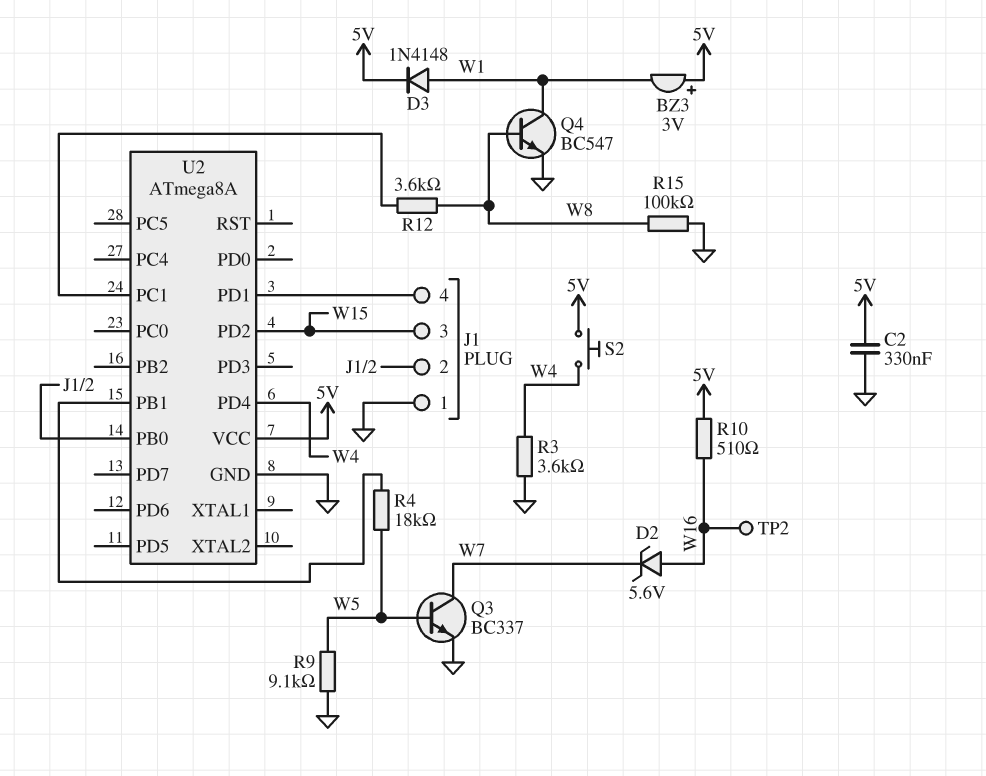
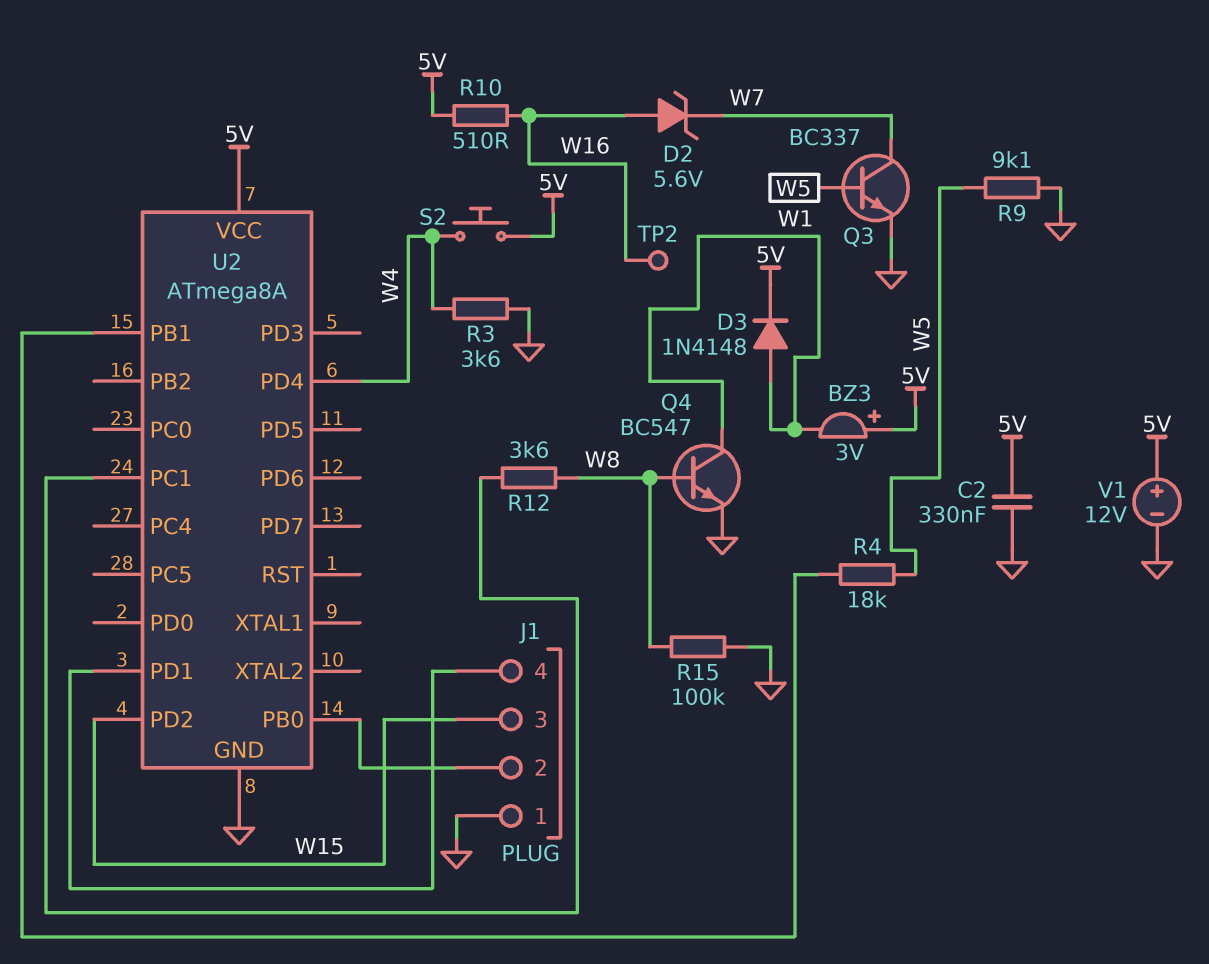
V1: none -> 12V (plus 5V, minus GND)

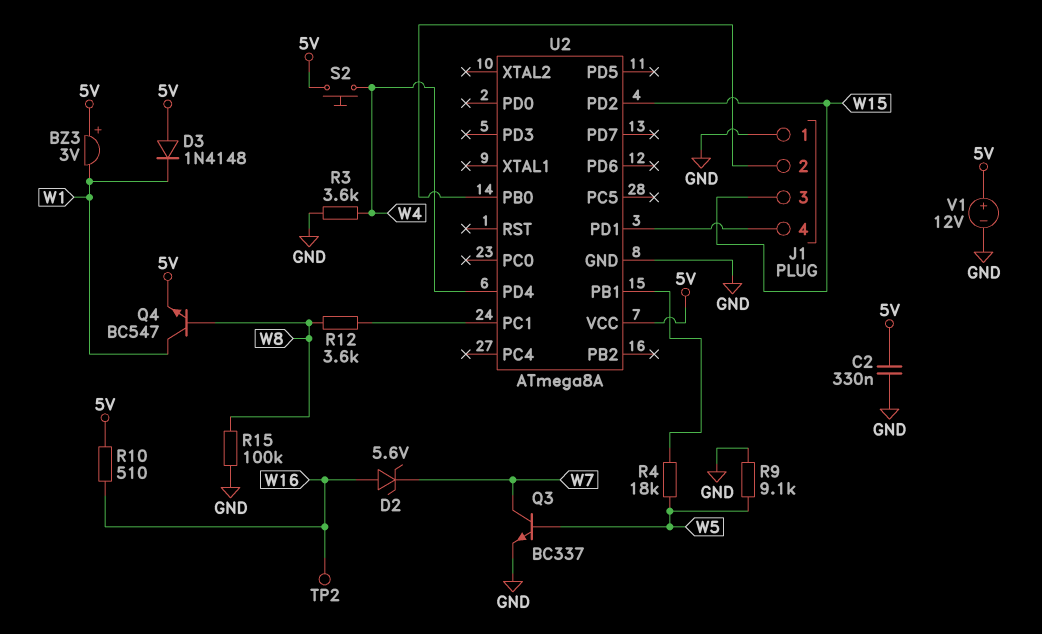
D3: diode 1N4148 (A W1, K 5V) -> diode 1N4148 (A 5V, K W1)
Q4: NPN BC547 (B W8, C W1, E GND) -> NPN BC547 (B W8, C W1, E 5V)

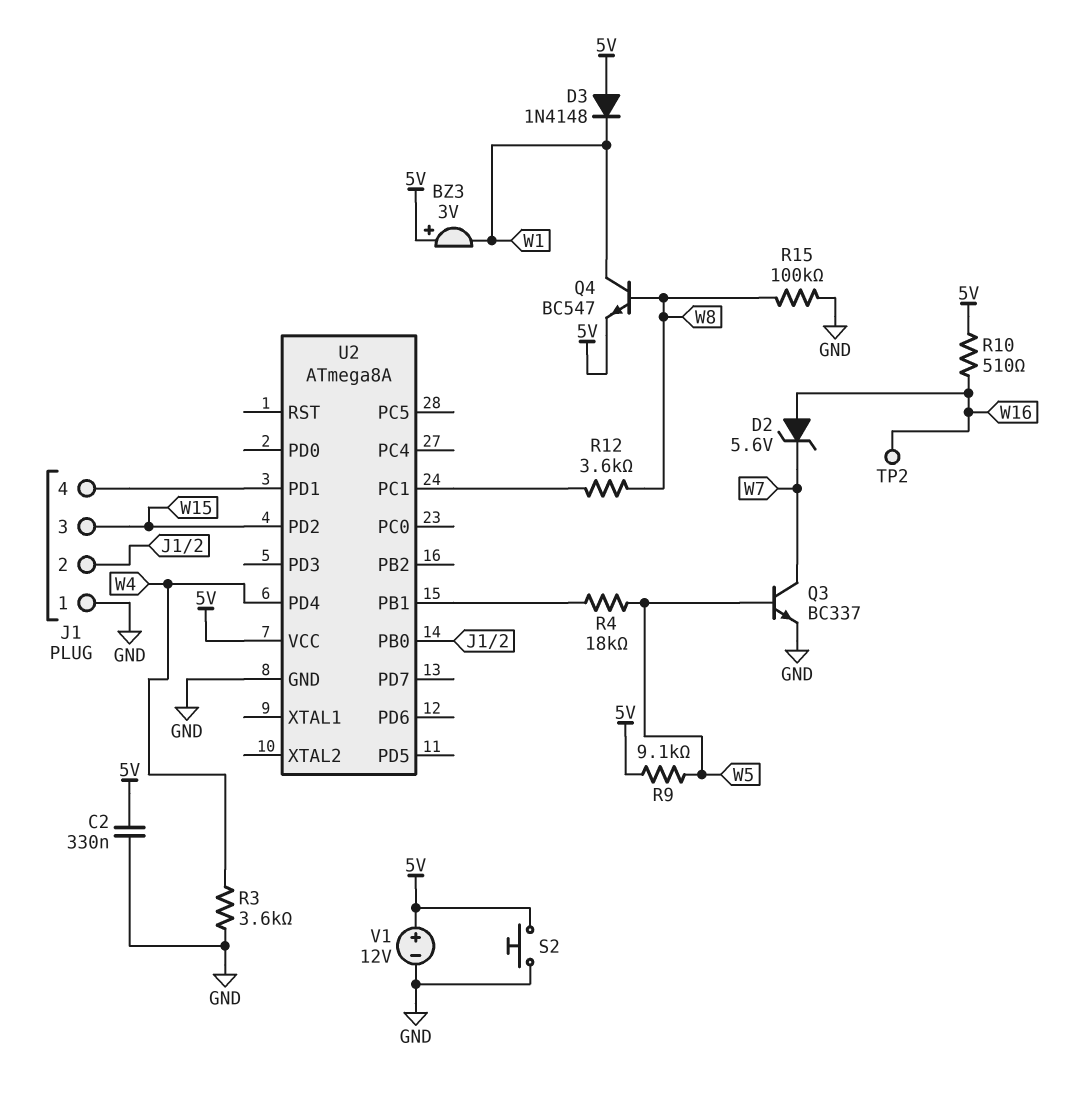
R9: 9.1k (GND, W5) -> 9.1k (5V, W5)
S2: button (5V, W4) -> button (5V, GND)

